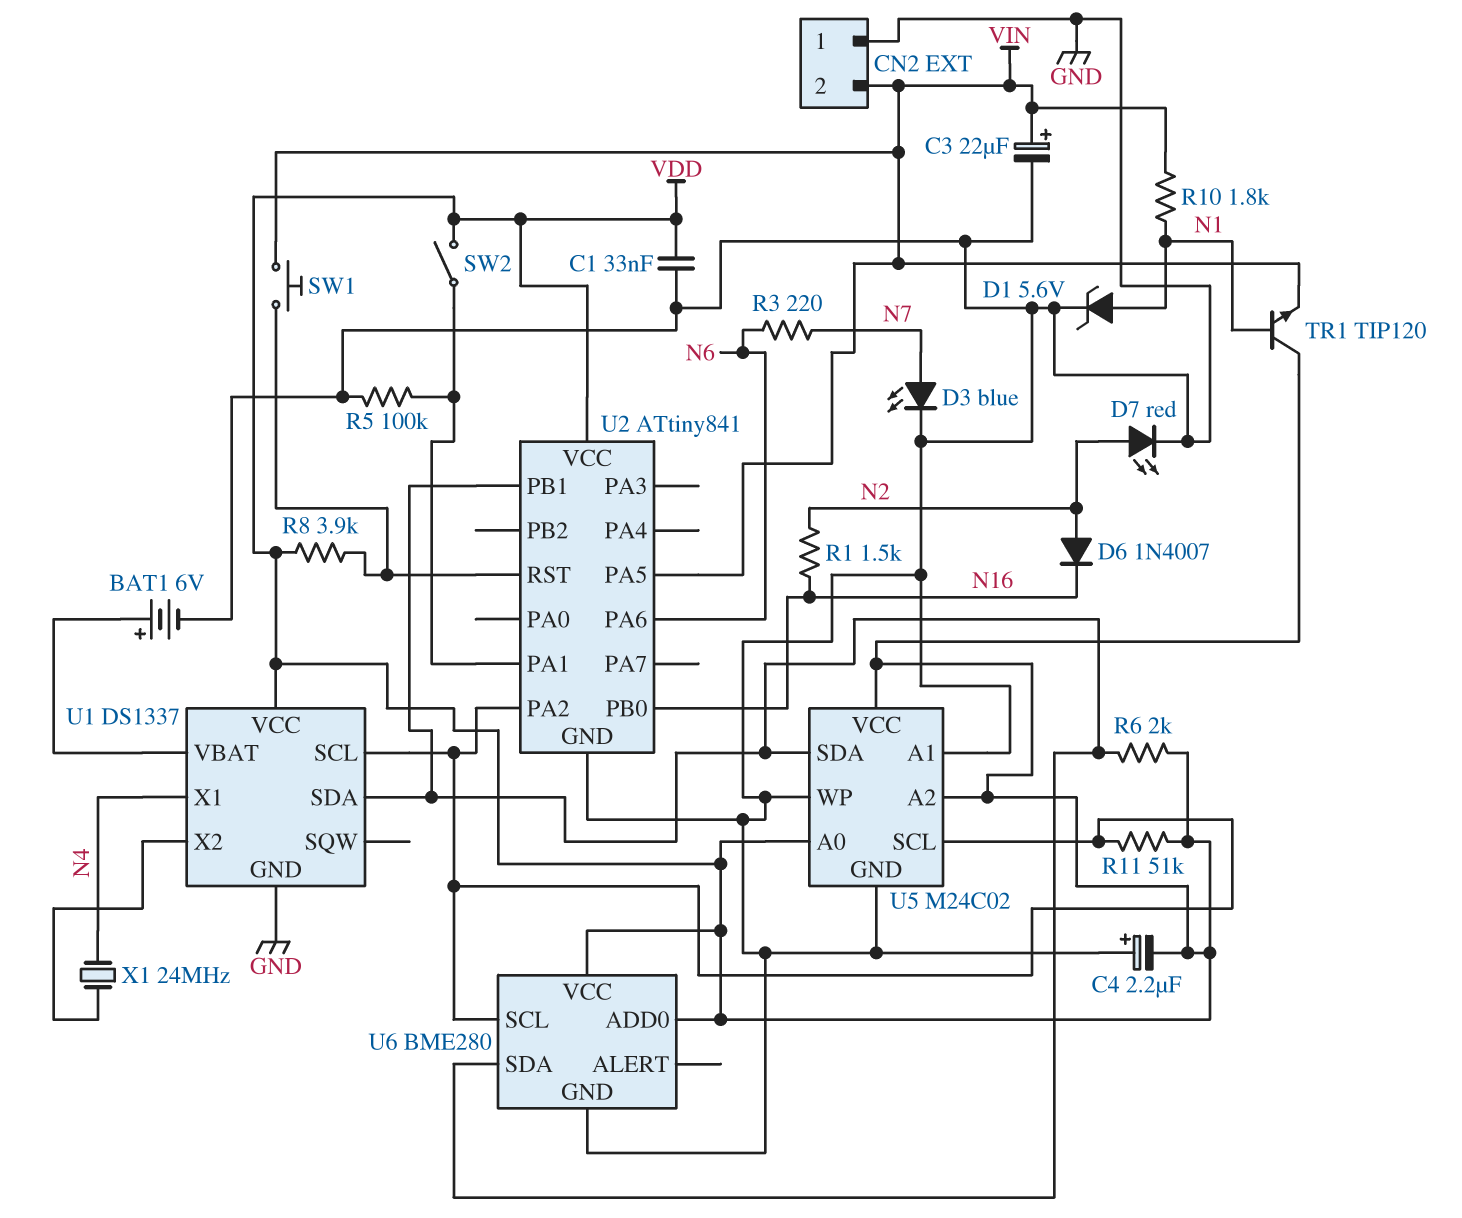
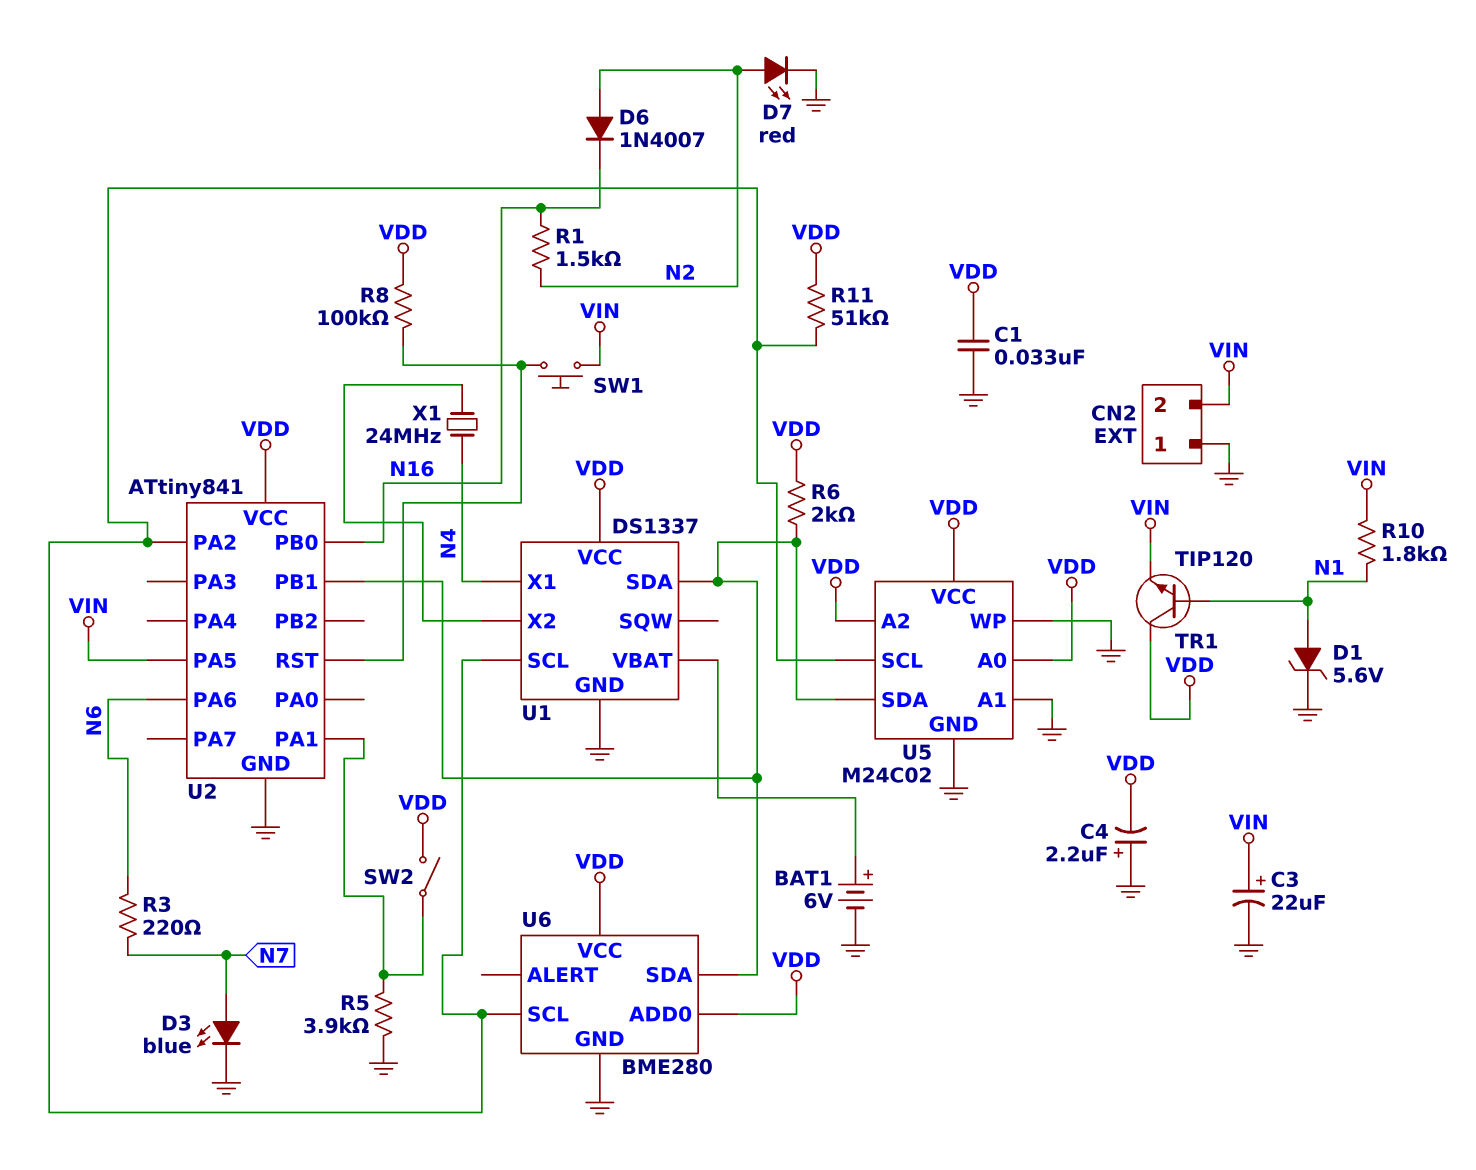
R5: 100k (GND, U2/PA1) -> 3.9k (GND, U2/PA1)
R8: 3.9k (U2/RST, VDD) -> 100k (U2/RST, VDD)

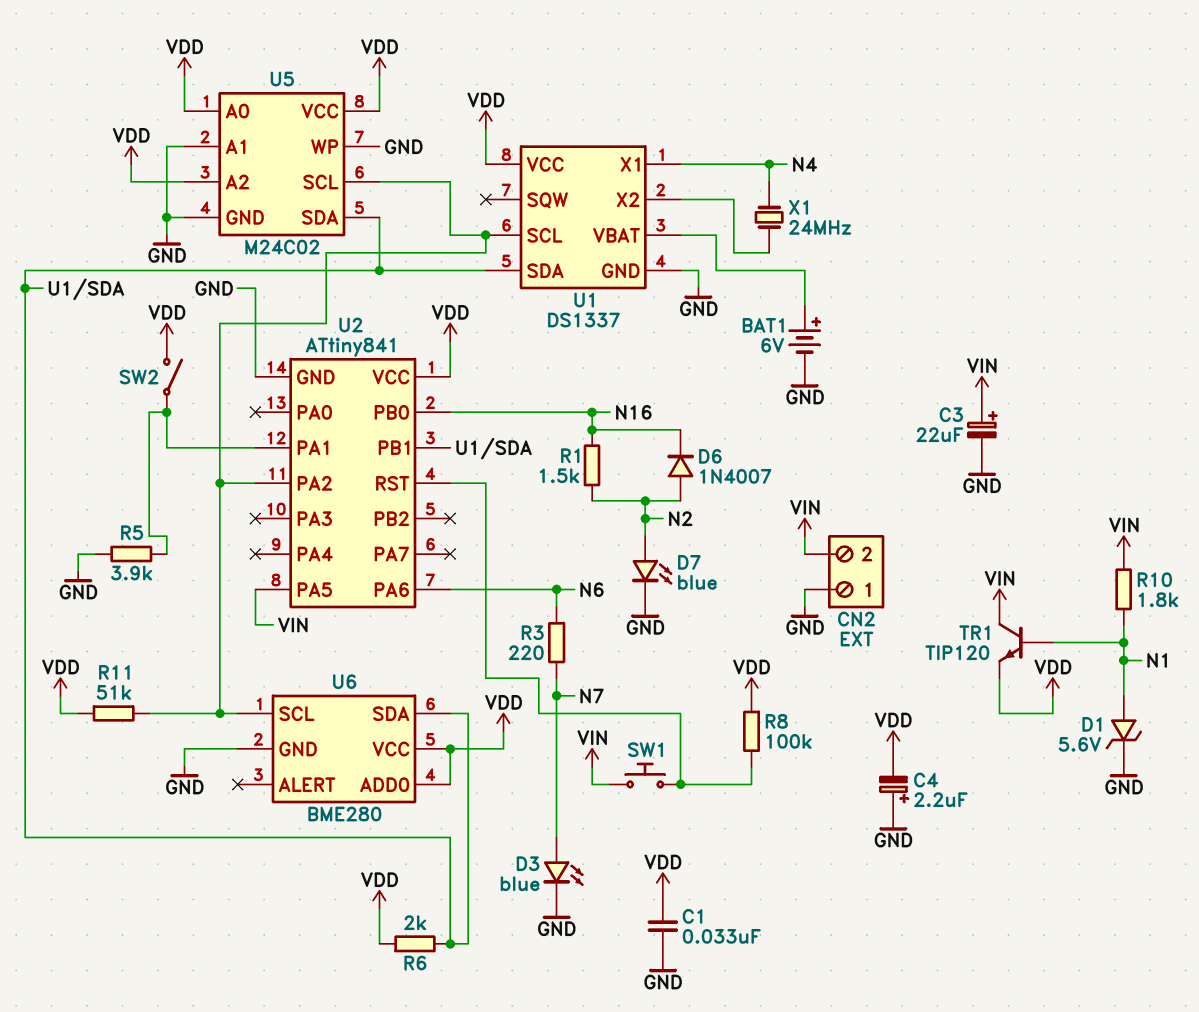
D7: LED red (A N2, K GND) -> LED blue (A N2, K GND)
TR1: NPN TIP120 (B N1, C VDD, E VIN) -> NPN TIP120 (B N1, C VIN, E VDD)

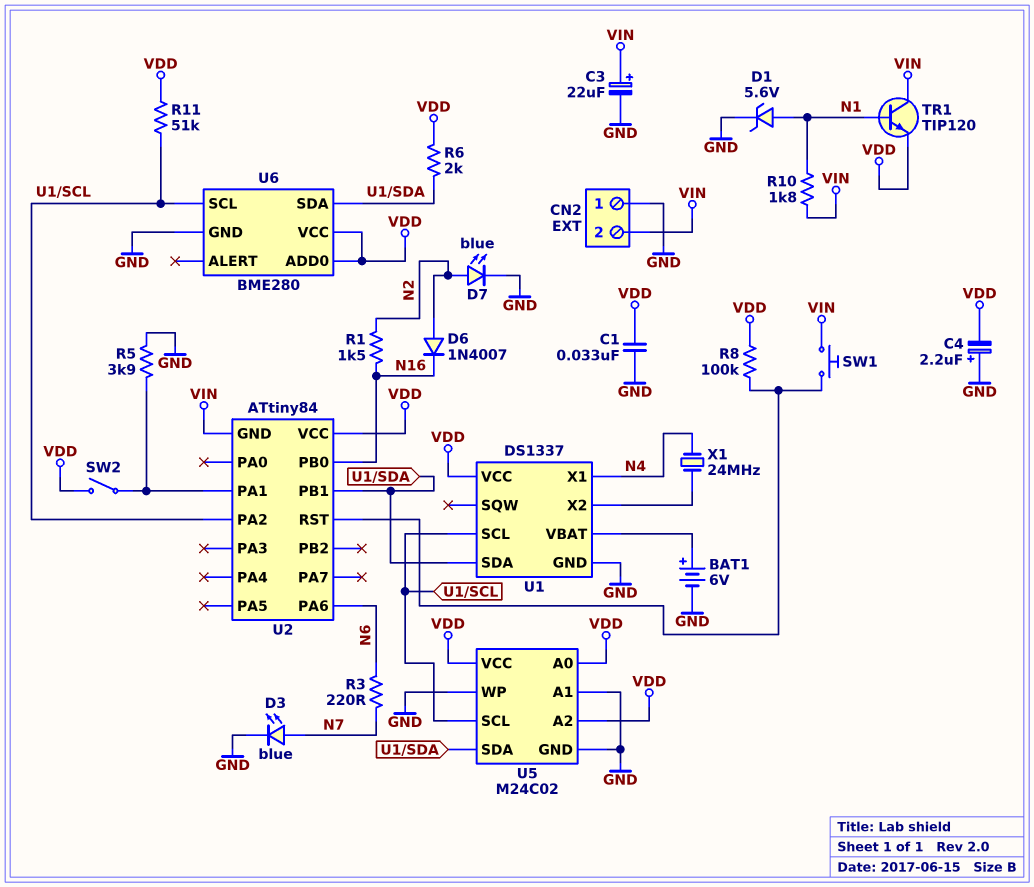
U2: ATtiny841 -> ATtiny84
U2 pin GND: GND -> VIN
U2 pin PA5: VIN -> none

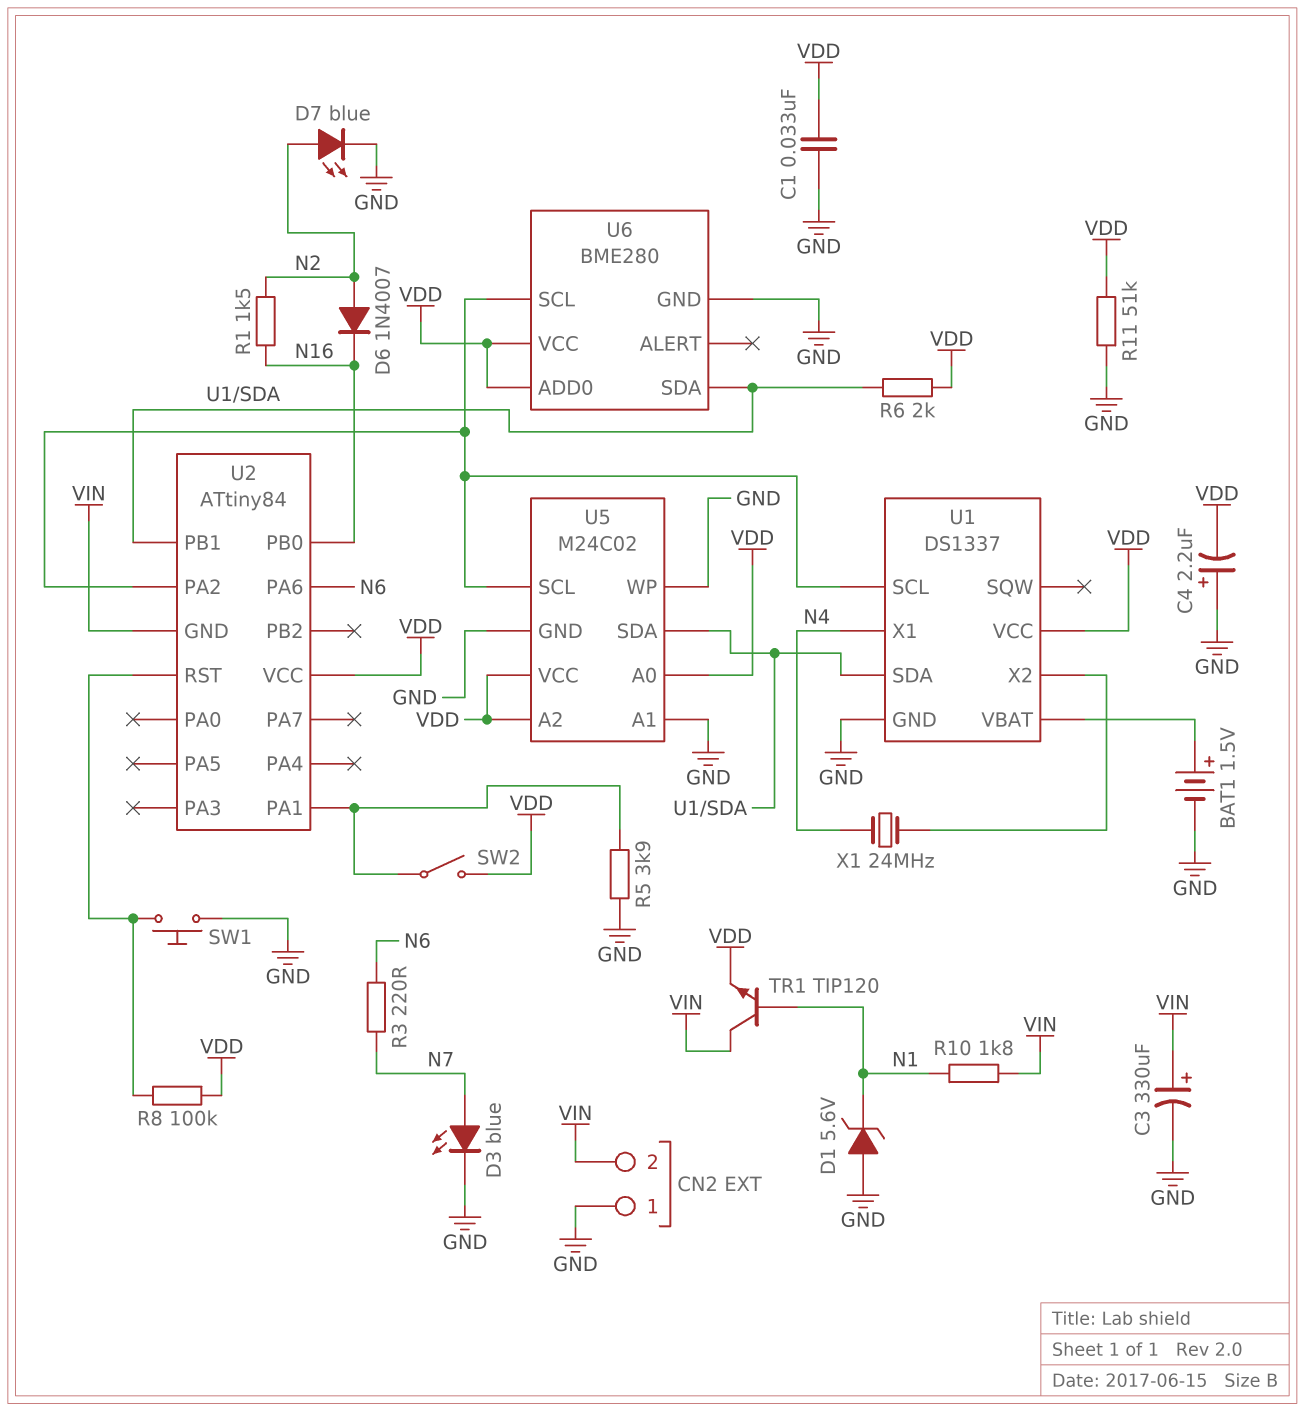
BAT1: 6V (plus U1/VBAT, minus GND) -> 1.5V (plus U1/VBAT, minus GND)
C3: 22uF (plus VIN, minus GND) -> 330uF (plus VIN, minus GND)
D1: zener 5.6V (A N1, K GND) -> zener 5.6V (A GND, K N1)
R11: 51k (U1/SCL, VDD) -> 51k (GND, VDD)
SW1: button (U2/RST, VIN) -> button (GND, U2/RST)

